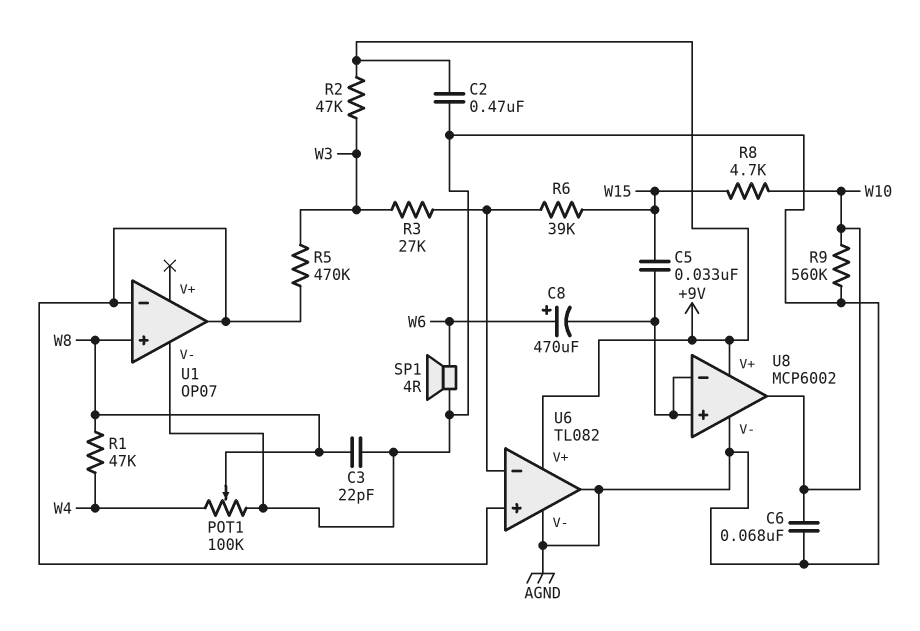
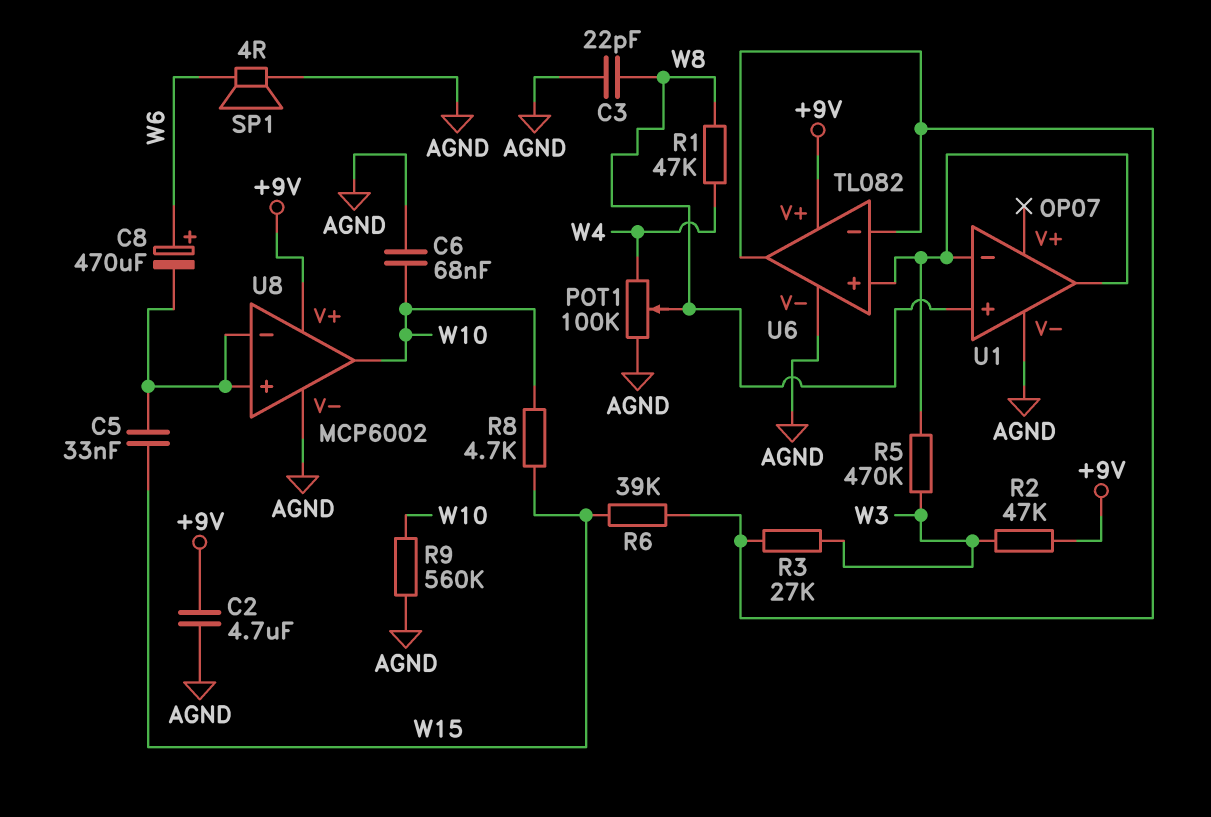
C2: 470nF (+9V, AGND) -> 4.7uF (+9V, AGND)
U6 pin out: AGND -> U6/in-

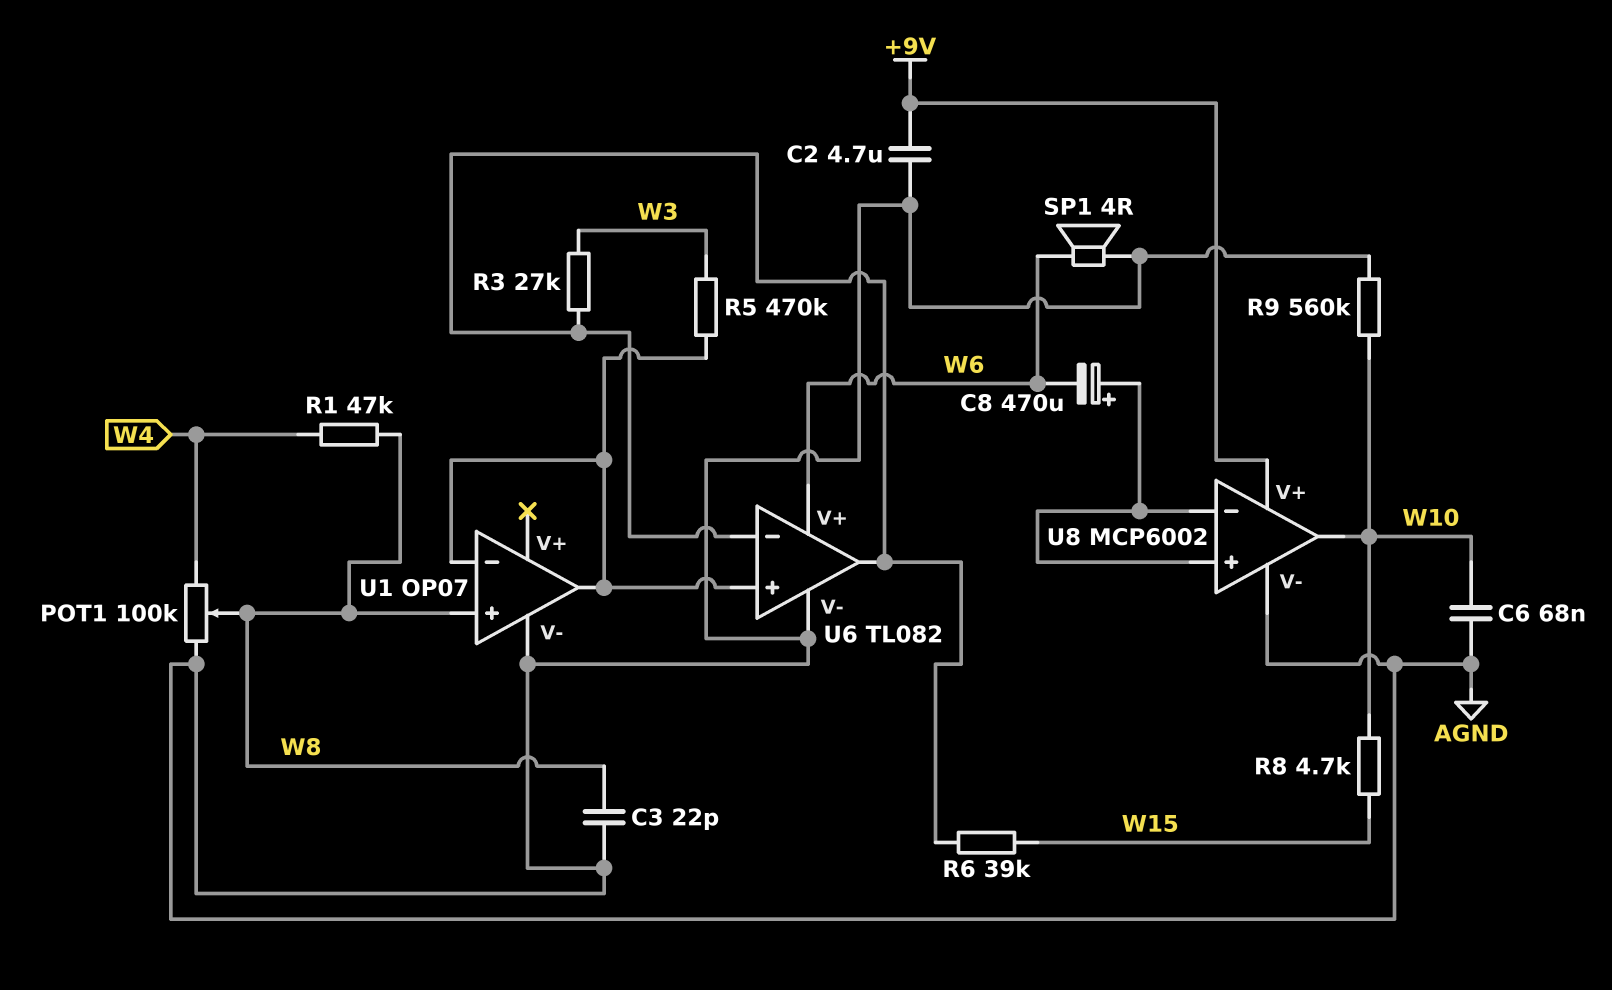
C5: 33nF (U8/in+, W15) -> none
C8: 470uF (plus W6, minus U8/in+) -> 470uF (plus U8/in+, minus W6)
R2: 47k (+9V, W3) -> none
U6 pin V+: +9V -> W6

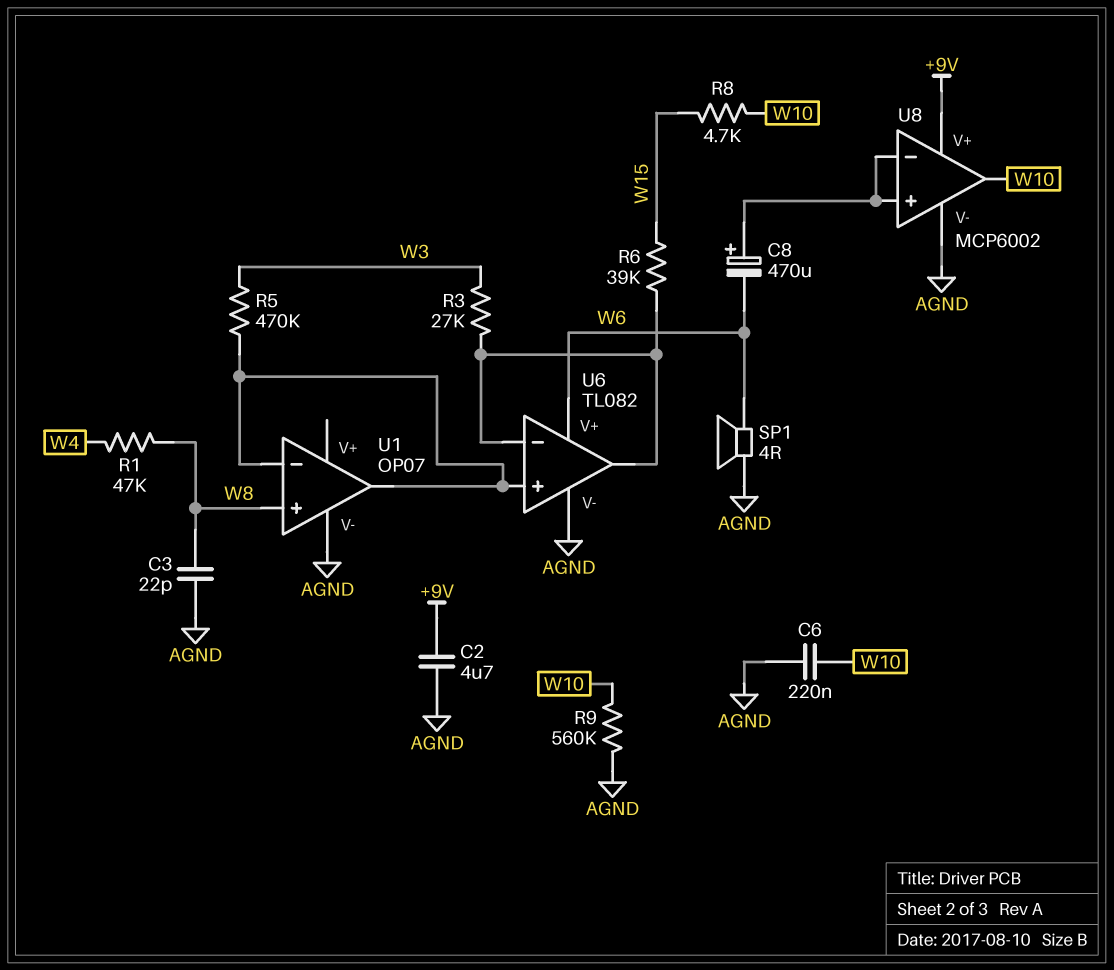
C6: 68nF (AGND, W10) -> 220nF (AGND, W10)
POT1: 100k (AGND, W4, wiper W8) -> none

